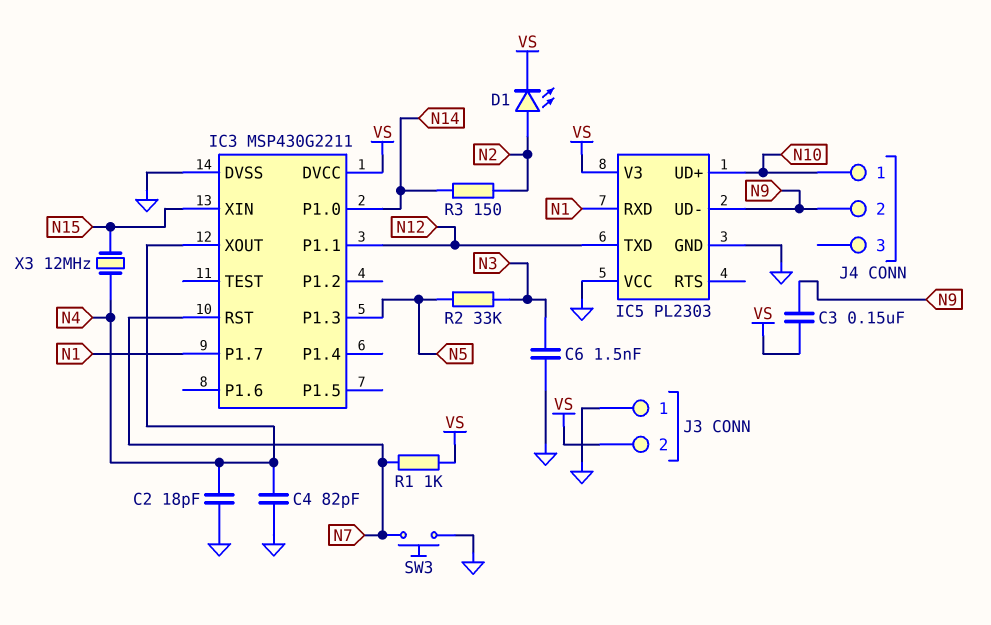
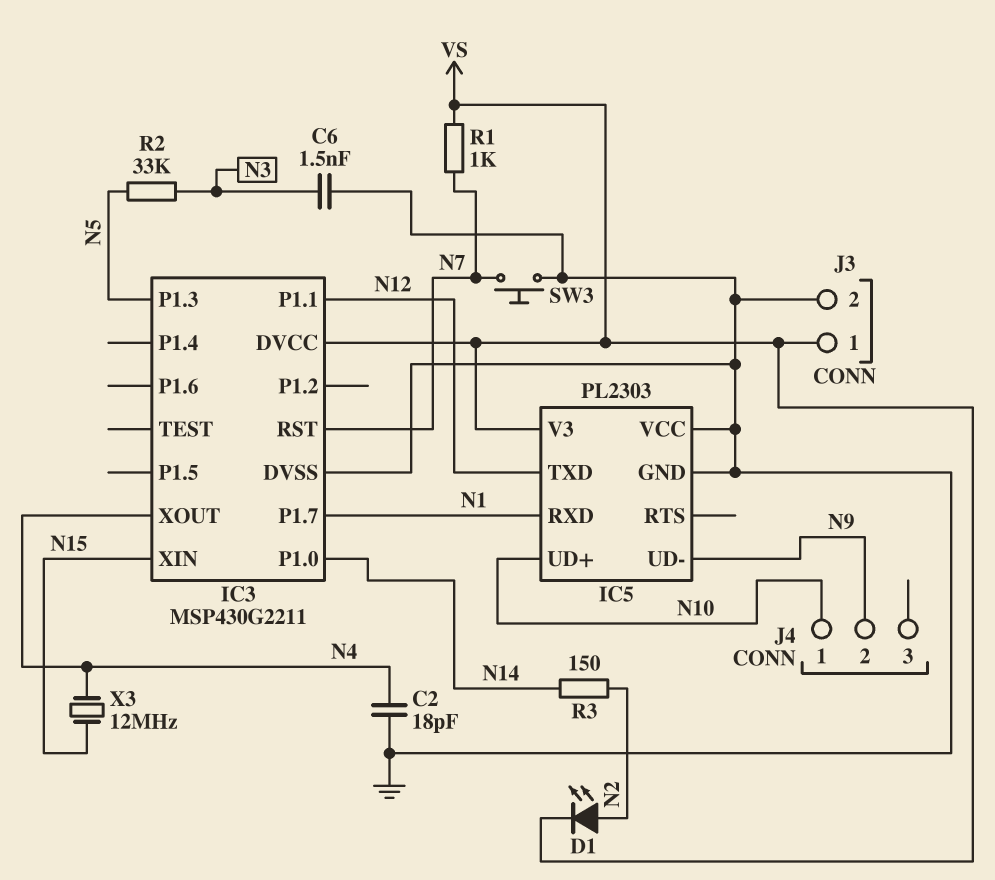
C3: 150nF (N9, VS) -> none
C4: 82pF (GND, N4) -> none
J3 pin 1: GND -> VS
J3 pin 2: VS -> GND

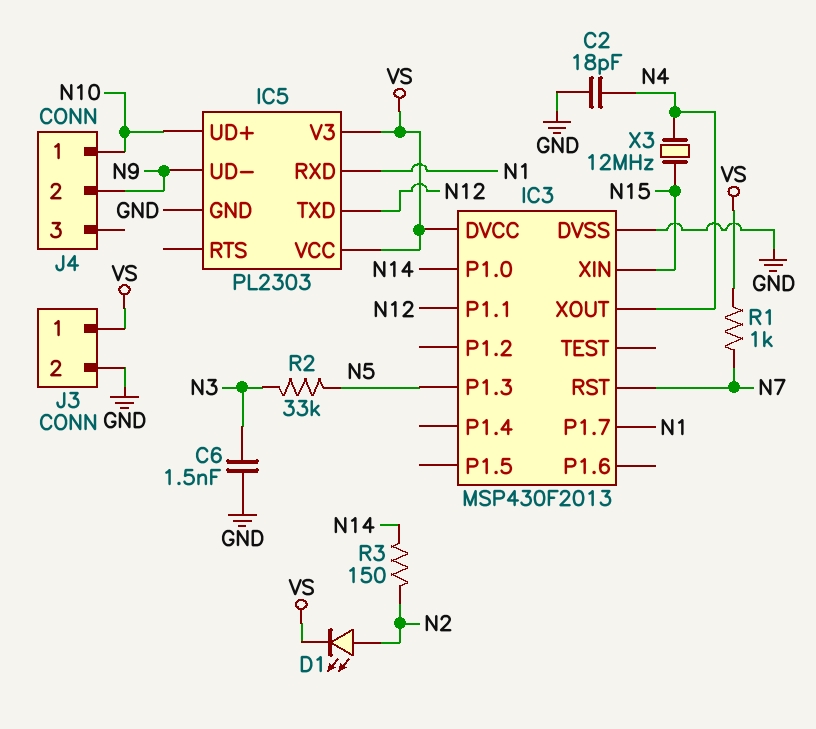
IC3: MSP430G2211 -> MSP430F2013
IC5 pin VCC: GND -> VS
SW3: button (GND, N7) -> none

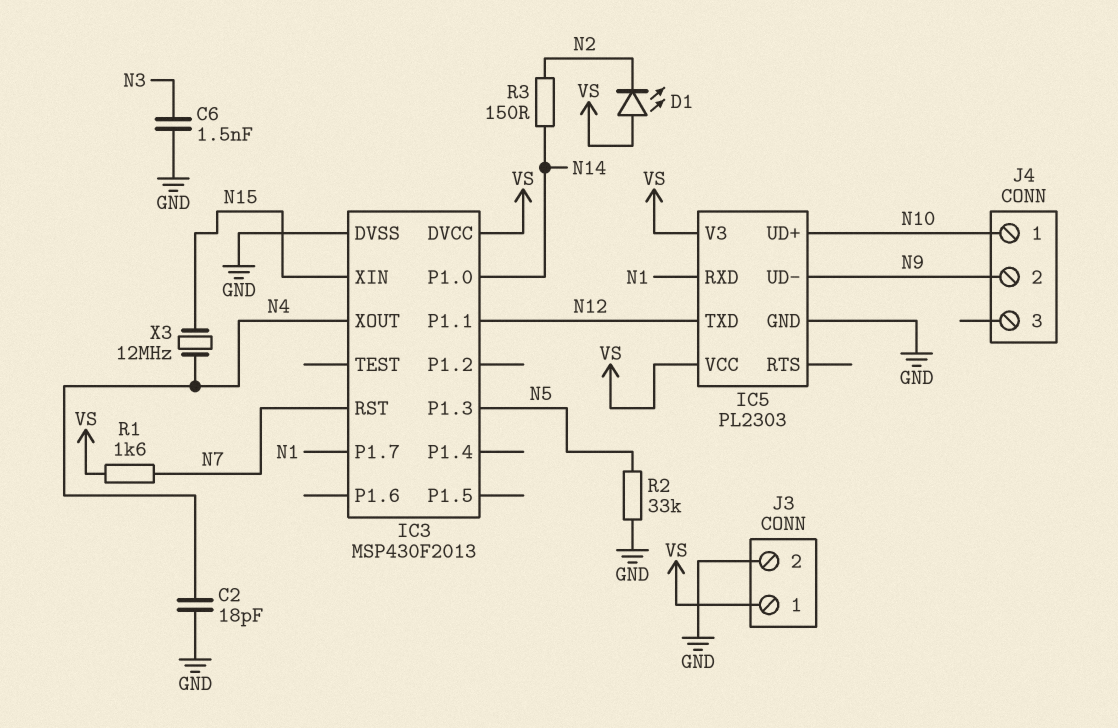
D1: LED (A N2, K VS) -> LED (A VS, K N2)
R1: 1k (N7, VS) -> 1.6k (N7, VS)
R2: 33k (N3, N5) -> 33k (GND, N5)

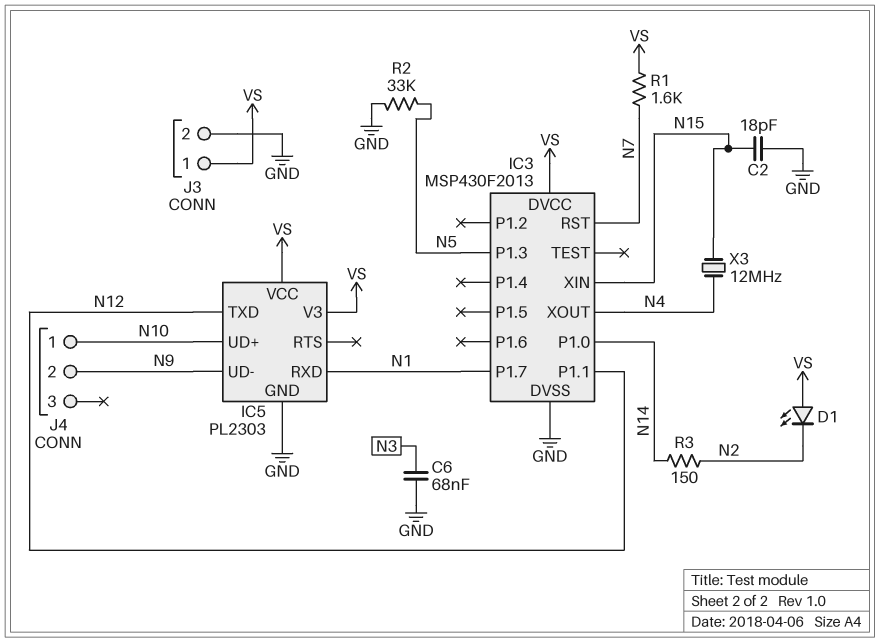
C2: 18pF (GND, N4) -> 18pF (GND, N15)
C6: 1.5nF (GND, N3) -> 68nF (GND, N3)

